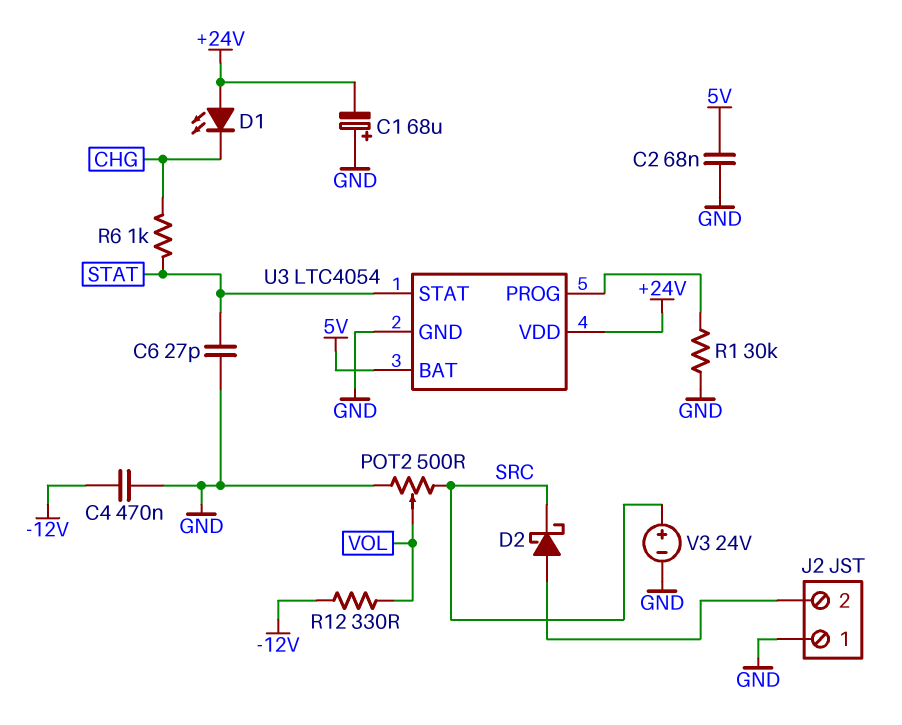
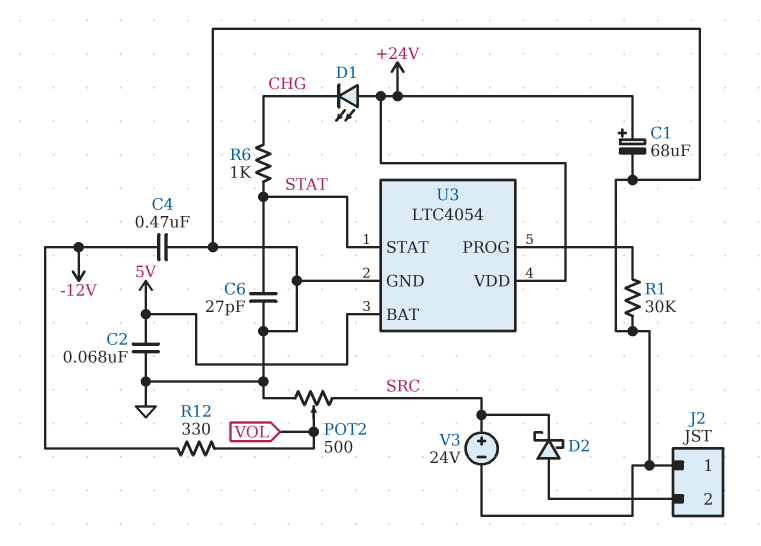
C1: 68uF (plus GND, minus +24V) -> 68uF (plus +24V, minus GND)

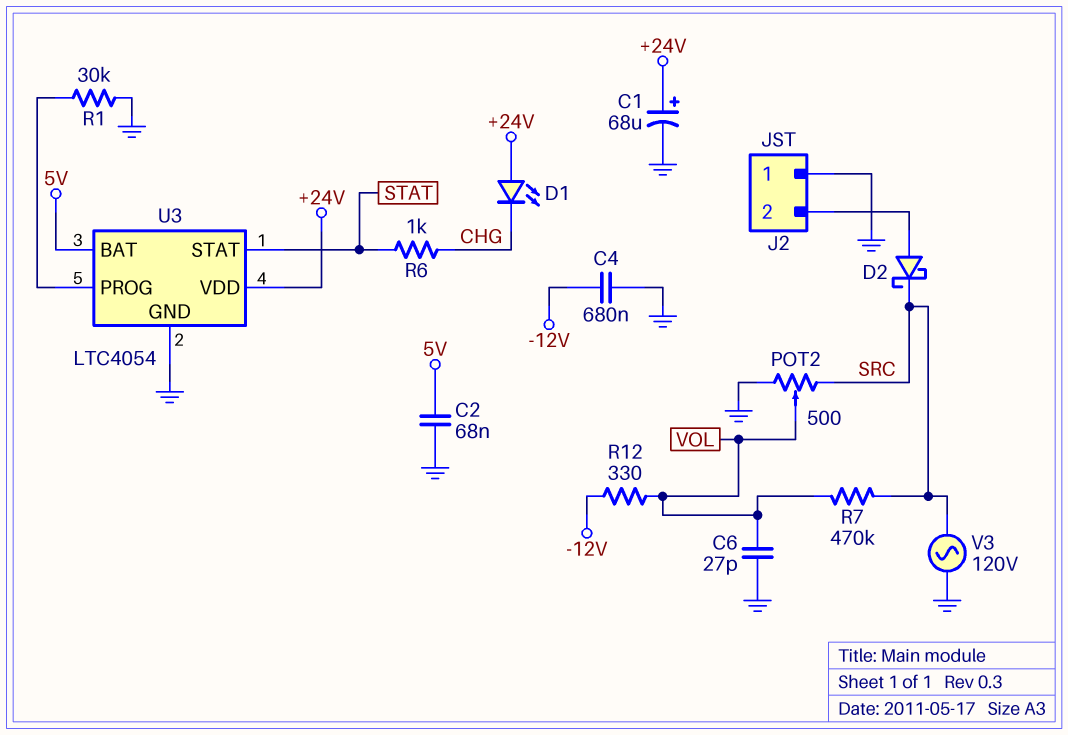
C4: 470nF (-12V, GND) -> 680nF (-12V, GND)
C6: 27pF (GND, STAT) -> 27pF (GND, VOL)
R7: none -> 470k (SRC, VOL)
V3: 24V (plus SRC, minus GND) -> AC 120V (GND, SRC)

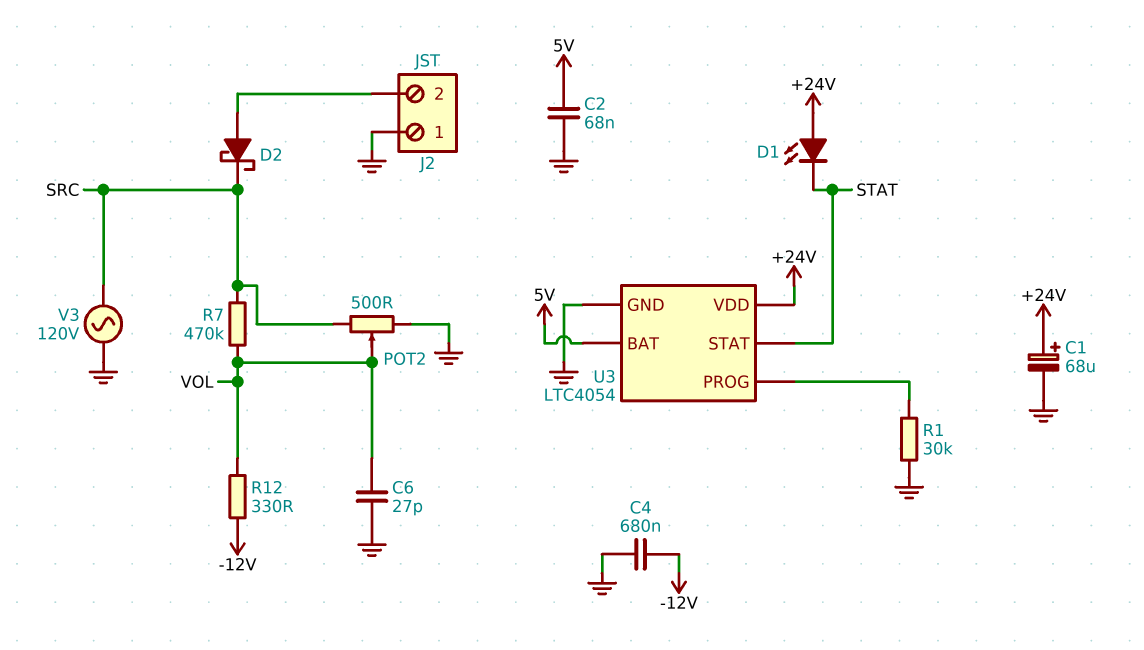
D1: LED (A +24V, K CHG) -> LED (A +24V, K STAT)
R6: 1k (CHG, STAT) -> none

